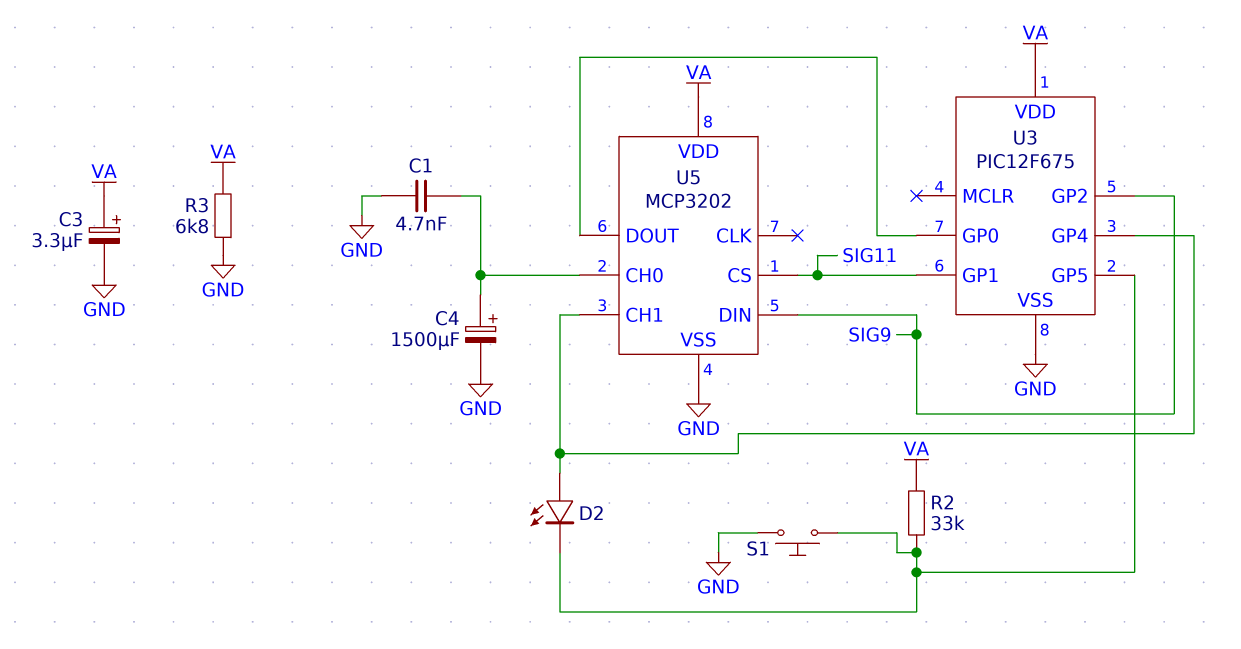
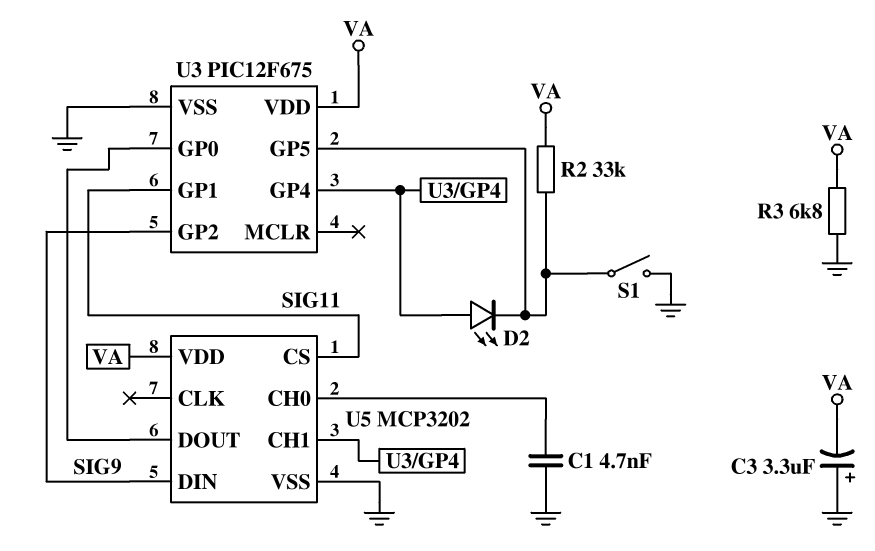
C3: 3.3uF (plus VA, minus GND) -> 3.3uF (plus GND, minus VA)
C4: 1500uF (plus U5/CH0, minus GND) -> none
S1: button (GND, U3/GP5) -> switch (GND, U3/GP5)

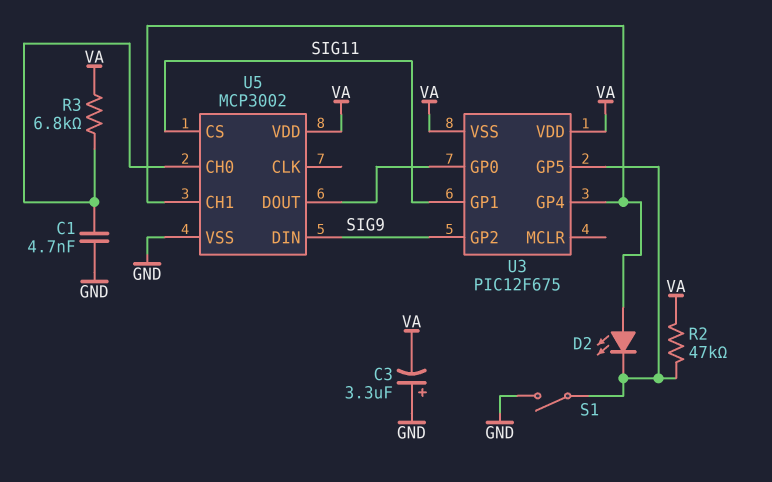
R2: 33k (U3/GP5, VA) -> 47k (U3/GP5, VA)
R3: 6.8k (GND, VA) -> 6.8k (U5/CH0, VA)
U3 pin VSS: GND -> VA
U5: MCP3202 -> MCP3002

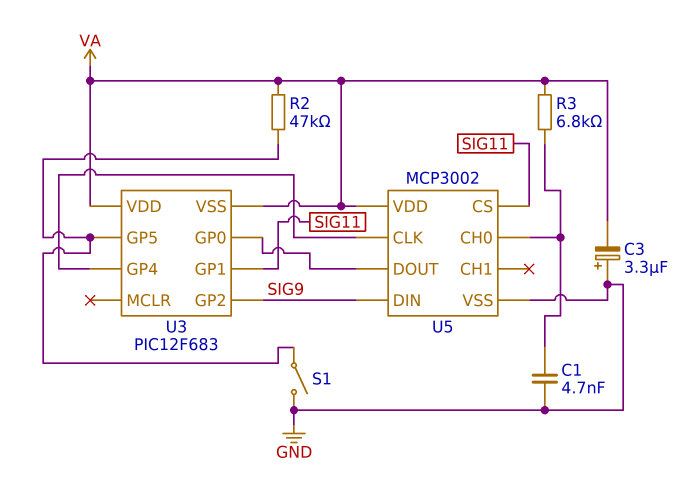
D2: LED (A U3/GP4, K U3/GP5) -> none
U3: PIC12F675 -> PIC12F683
U5 pin CH1: U3/GP4 -> none
U5 pin CLK: none -> U3/GP4

